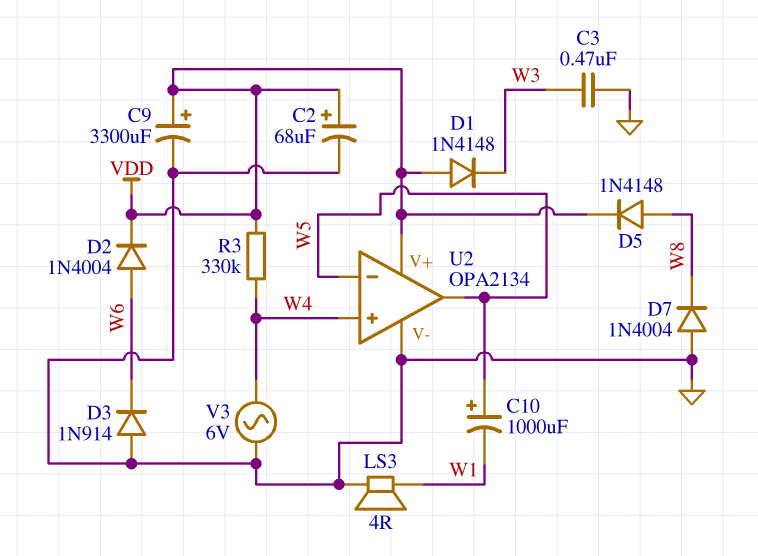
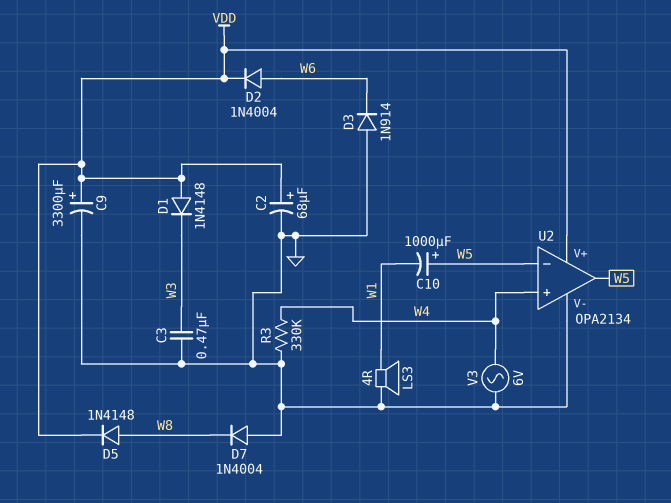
R3: 330k (VDD, W4) -> 330k (GND, W4)

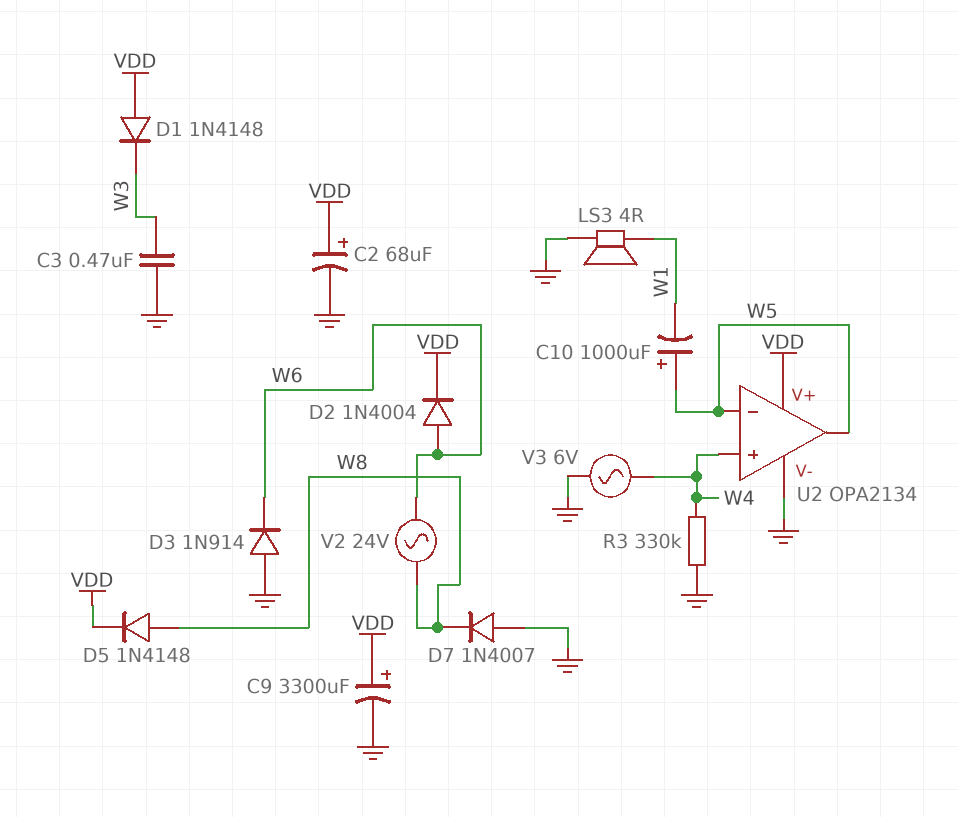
D7: diode 1N4004 (A GND, K W8) -> diode 1N4007 (A GND, K W8)
V2: none -> AC 24V (W6, W8)

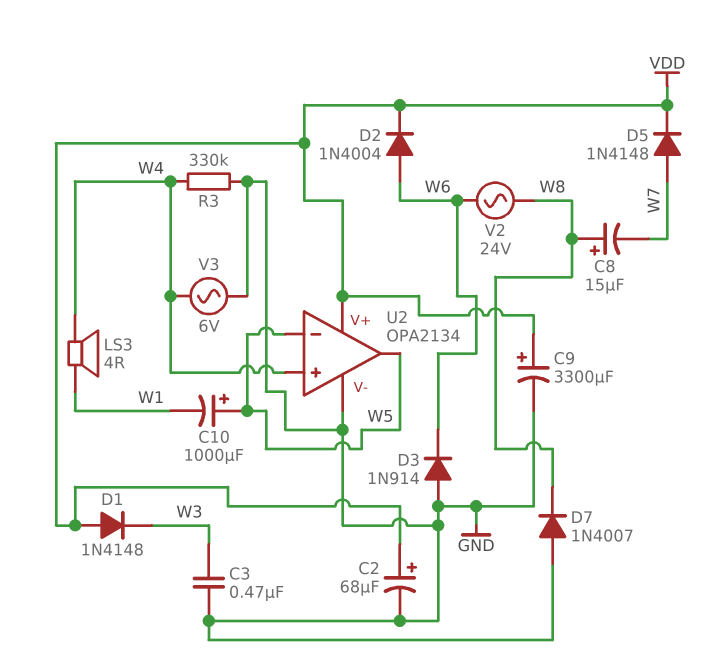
C8: none -> 15uF (plus W8, minus W7)
D5: diode 1N4148 (A W8, K VDD) -> diode 1N4148 (A W7, K VDD)
LS3: speaker 4R (GND, W1) -> speaker 4R (W1, W4)

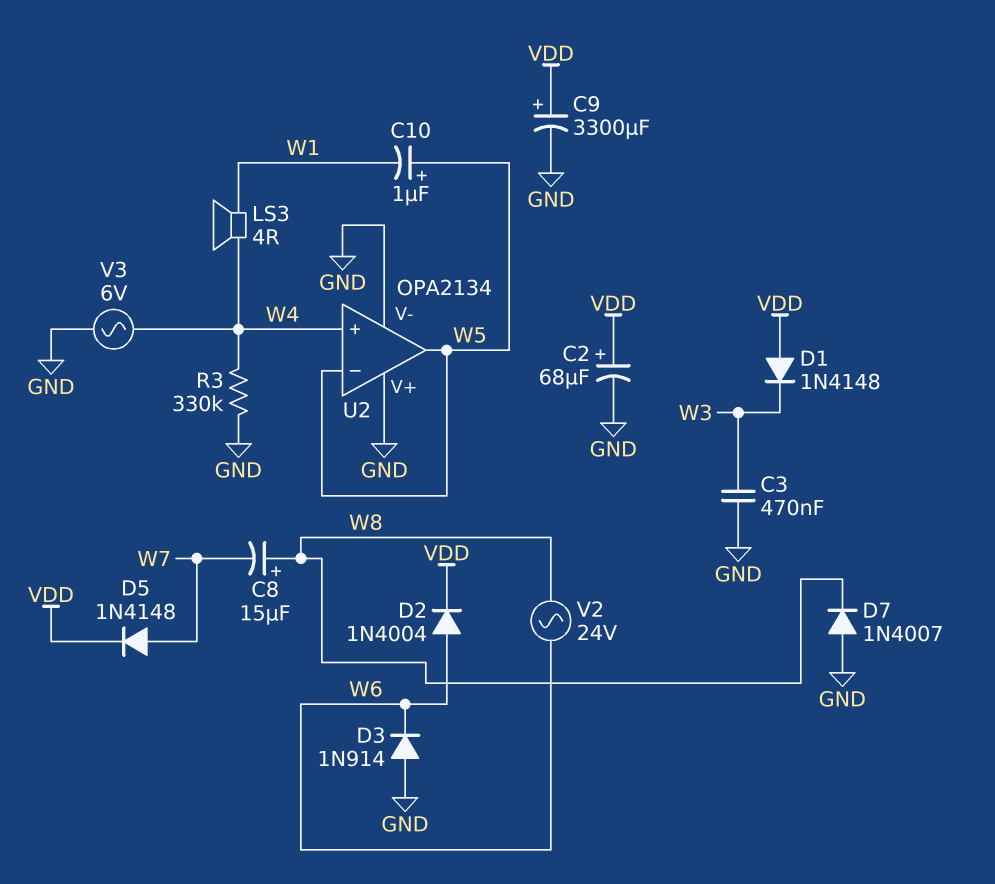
C10: 1000uF (plus W5, minus W1) -> 1uF (plus W5, minus W1)
U2 pin V+: VDD -> GND

